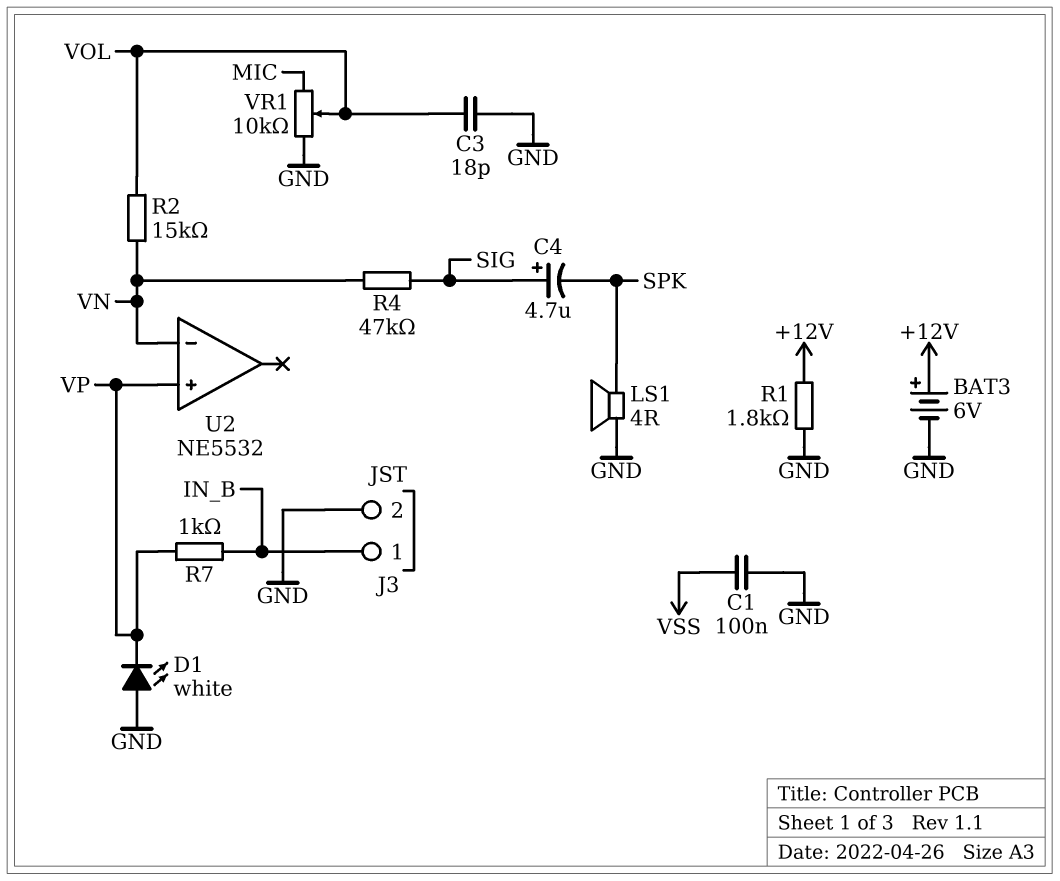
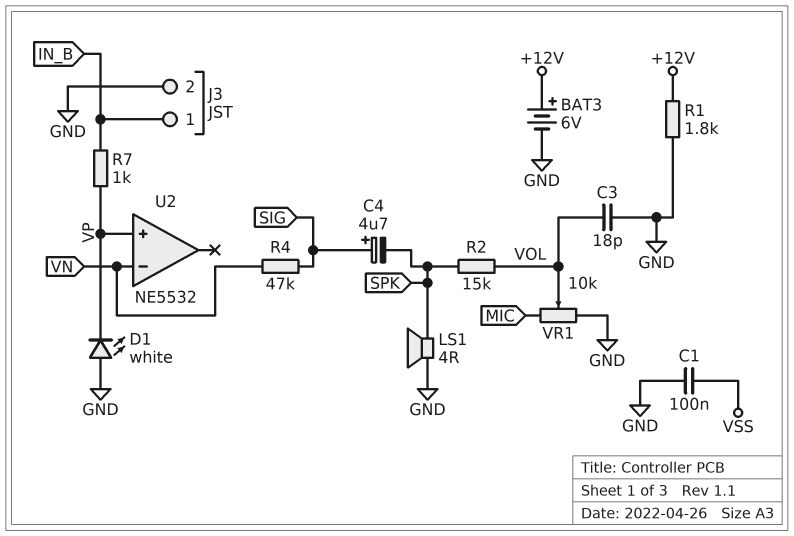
R2: 15k (VN, VOL) -> 15k (SPK, VOL)

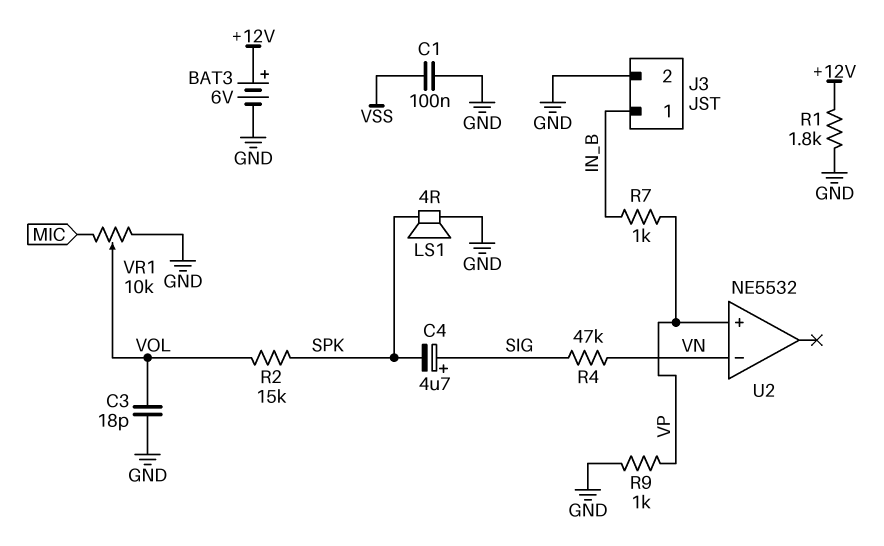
D1: LED white (A GND, K VP) -> none
R9: none -> 1k (GND, VP)

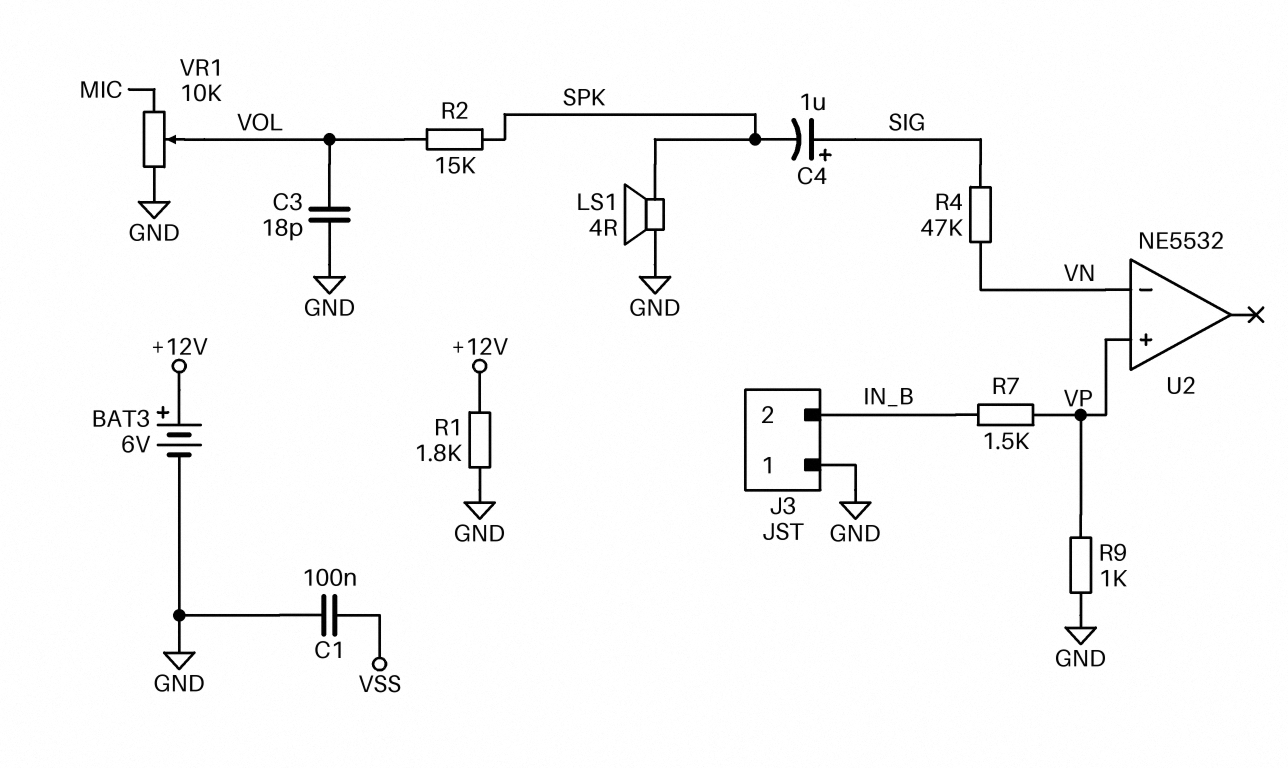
C4: 4.7uF (plus SIG, minus SPK) -> 1uF (plus SIG, minus SPK)
J3 pin 1: IN_B -> GND
J3 pin 2: GND -> IN_B
R7: 1k (IN_B, VP) -> 1.5k (IN_B, VP)

